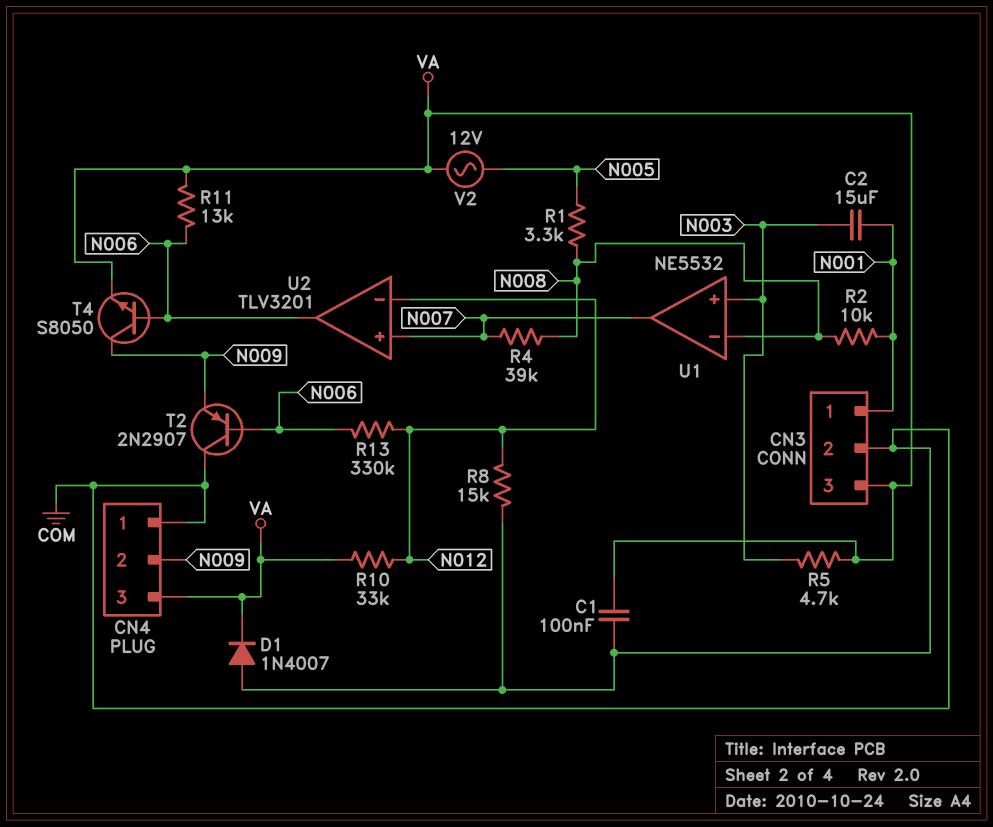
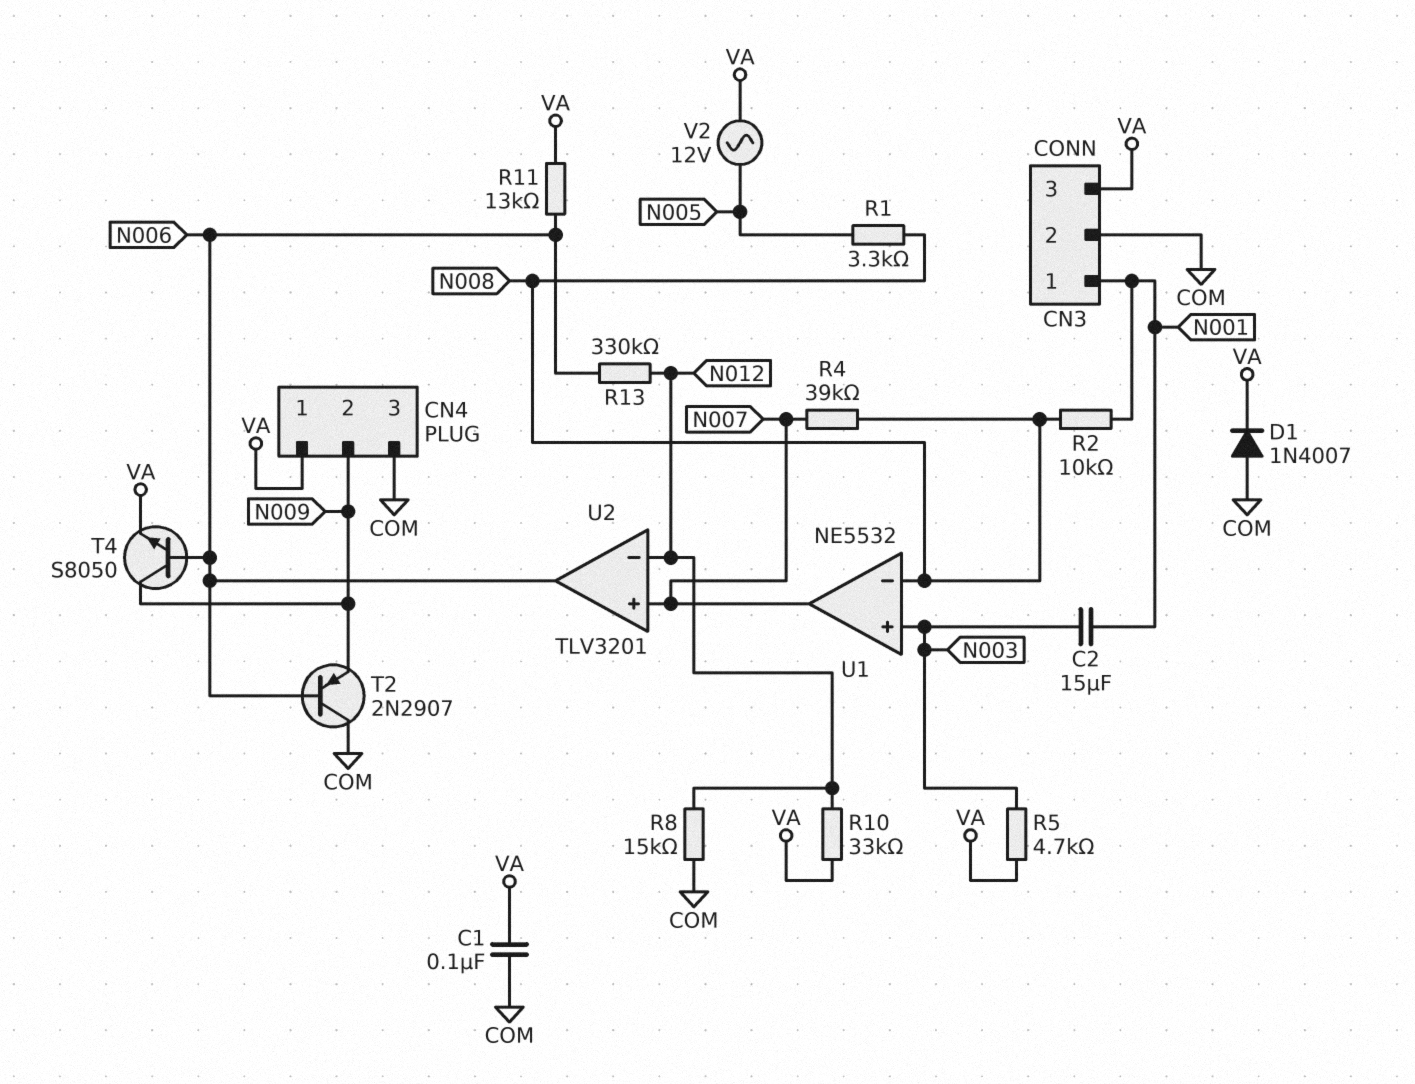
CN4 pin 1: COM -> VA
CN4 pin 3: VA -> COM

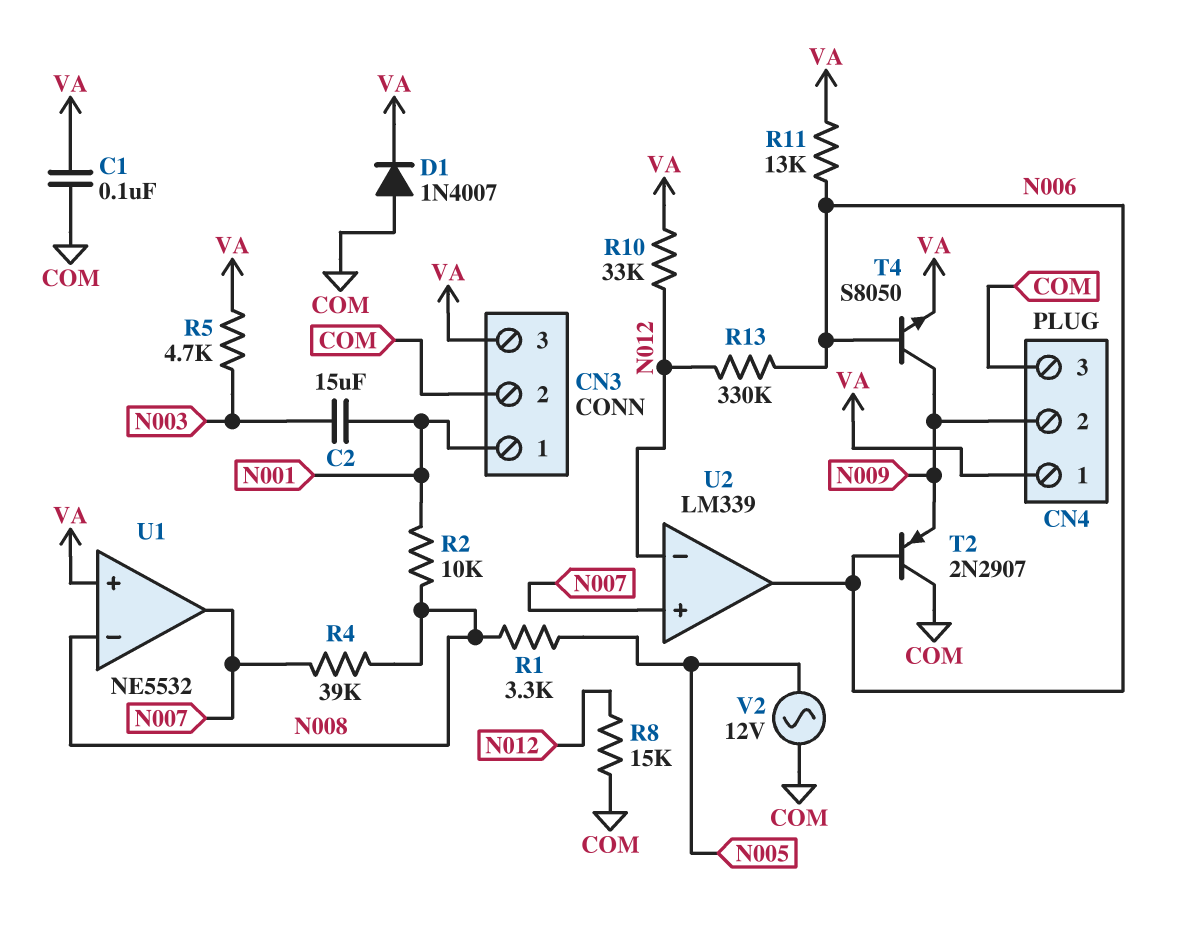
U1 pin in+: N003 -> VA
U2: TLV3201 -> LM339
V2: AC 12V (N005, VA) -> AC 12V (COM, N005)

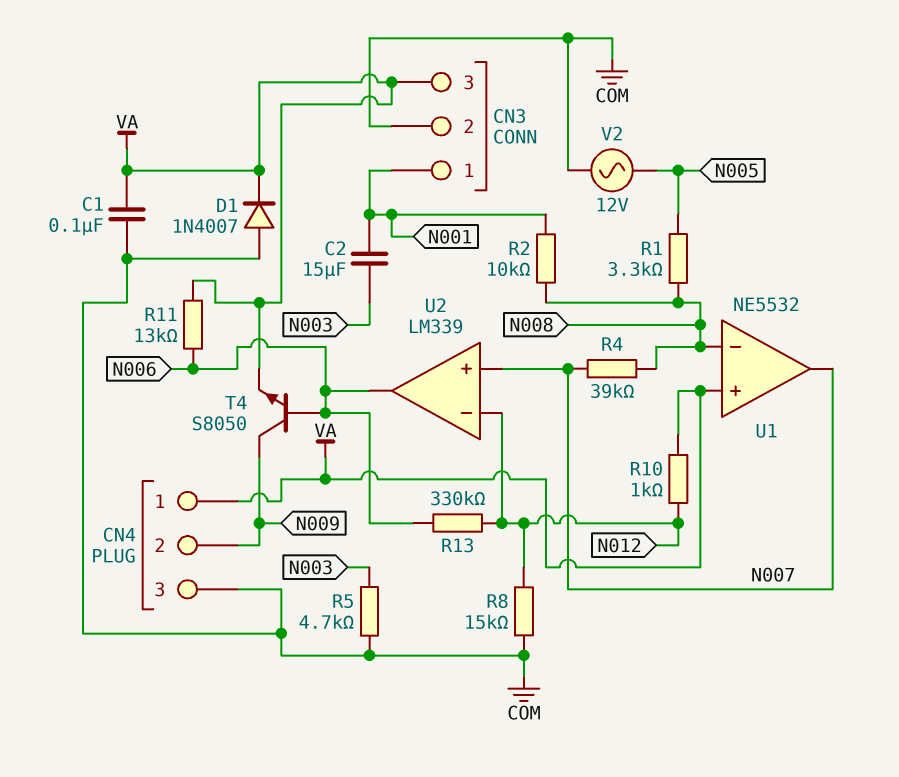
R5: 4.7k (N003, VA) -> 4.7k (COM, N003)
R10: 33k (N012, VA) -> 1k (N012, VA)
T2: PNP 2N2907 (B N006, C COM, E N009) -> none

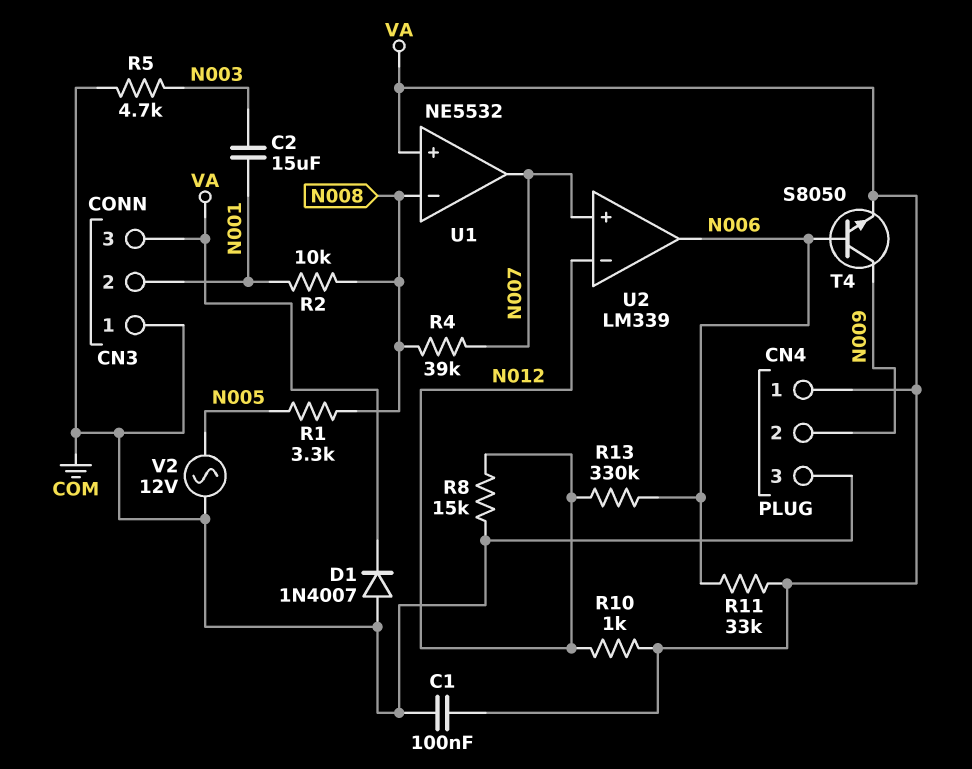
CN3 pin 1: N001 -> COM
CN3 pin 2: COM -> N001
R11: 13k (N006, VA) -> 33k (N006, VA)

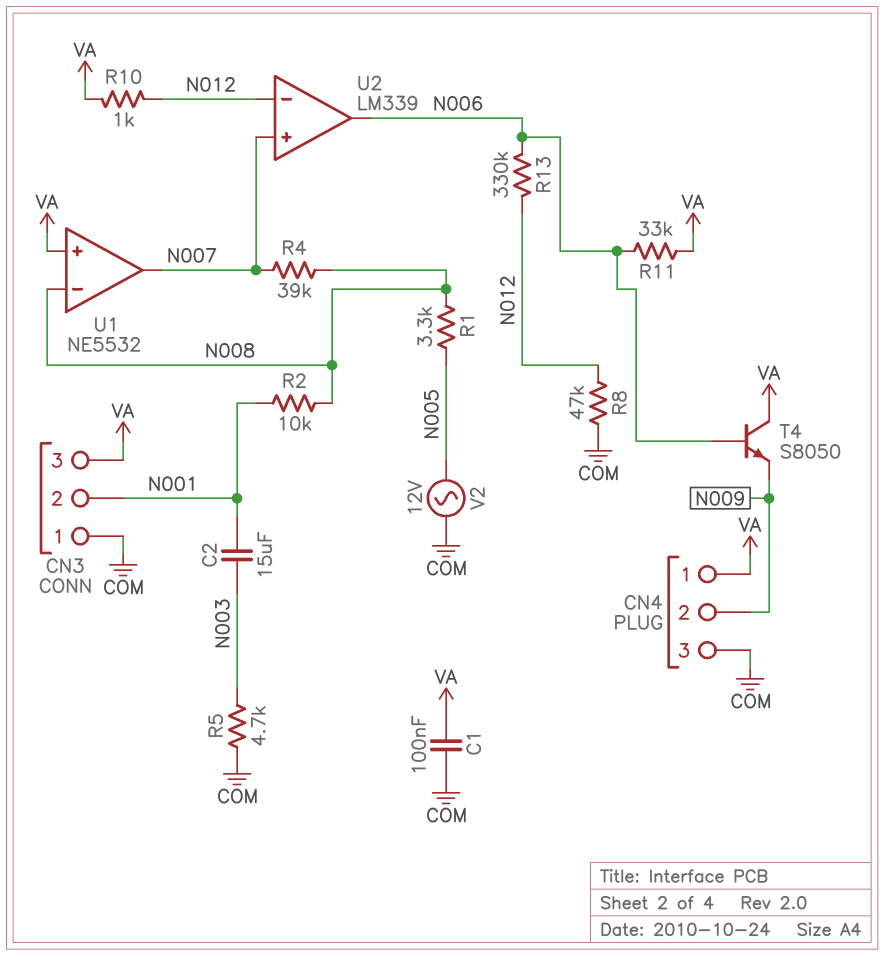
D1: diode 1N4007 (A COM, K VA) -> none
R8: 15k (COM, N012) -> 47k (COM, N012)
T4: NPN S8050 (B N006, C N009, E VA) -> NPN S8050 (B N006, C VA, E N009)

